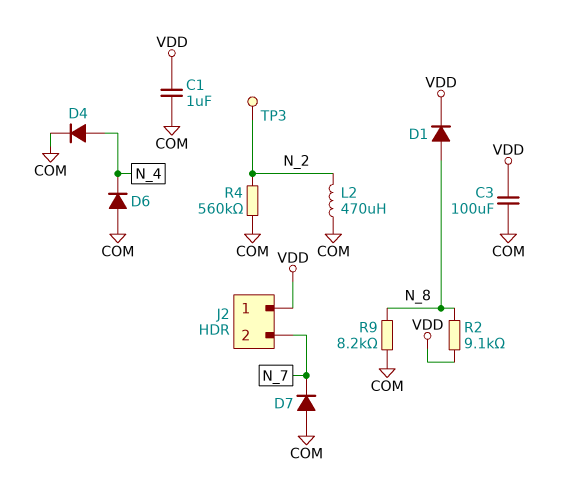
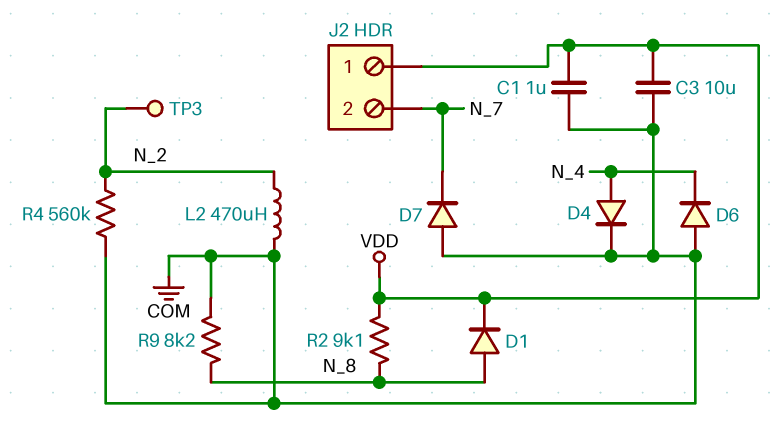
C3: 100uF (COM, VDD) -> 10uF (COM, VDD)

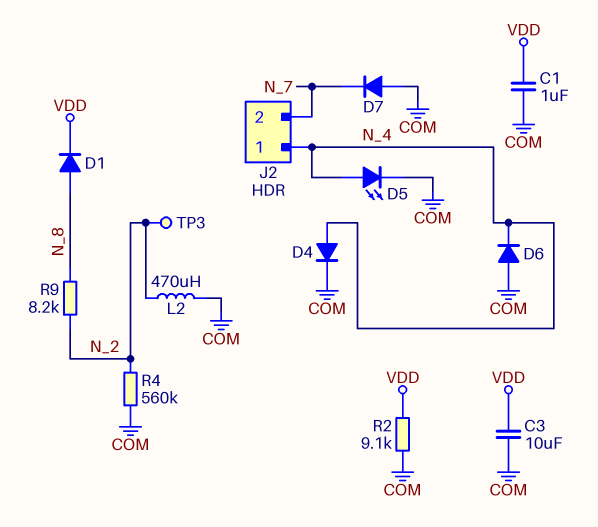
D5: none -> LED (A N_4, K COM)
J2 pin 1: VDD -> N_4
R2: 9.1k (N_8, VDD) -> 9.1k (COM, VDD)
R9: 8.2k (COM, N_8) -> 8.2k (N_2, N_8)

